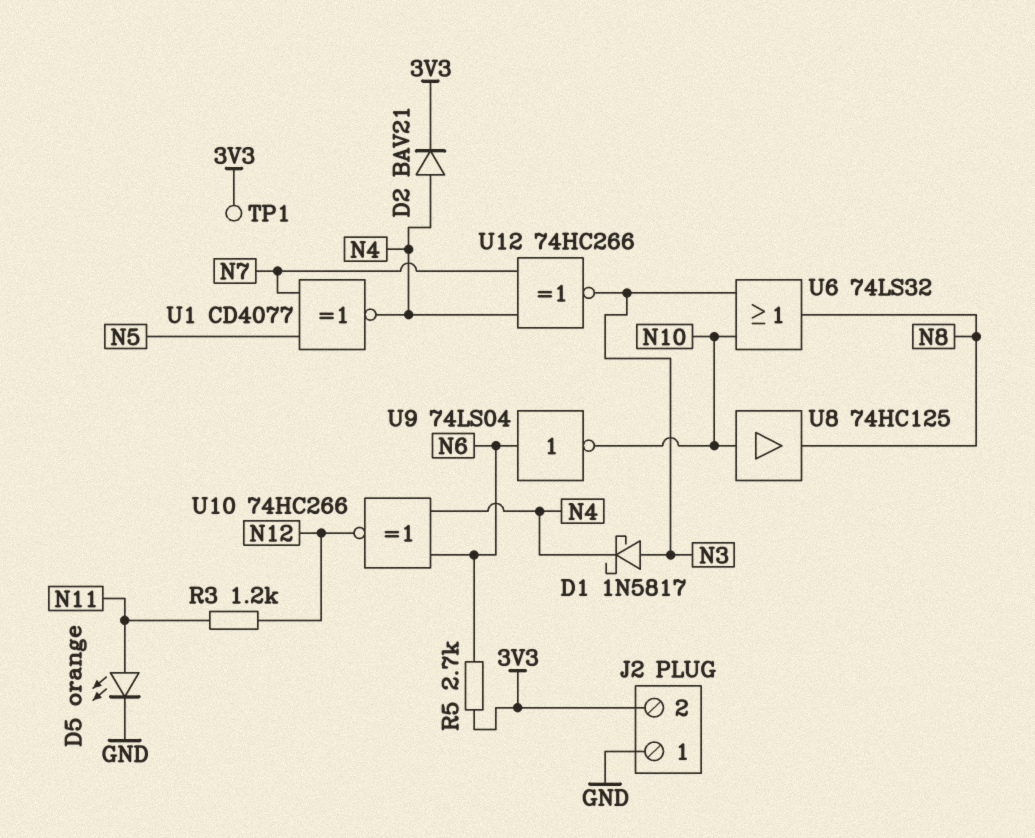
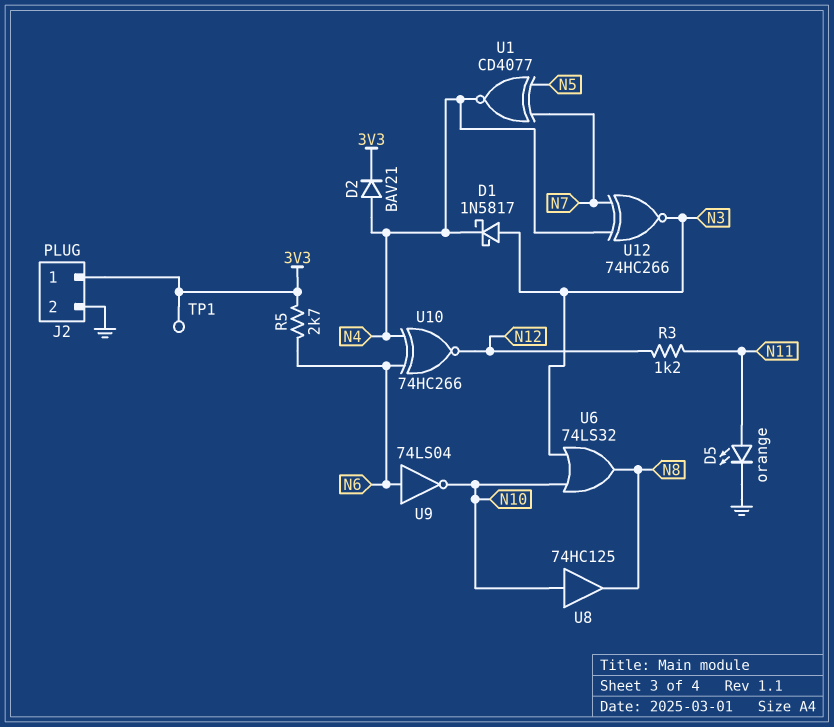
J2 pin 1: GND -> 3V3
J2 pin 2: 3V3 -> GND

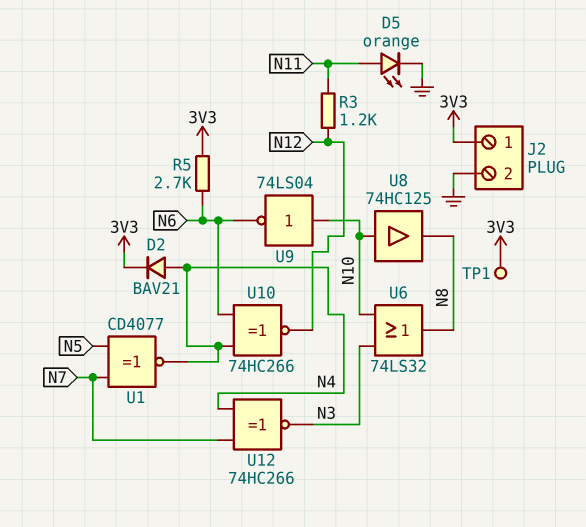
D1: schottky 1N5817 (A N3, K N4) -> none
U9: NOT 74LS04 (in N6, out N10) -> NOT 74LS04 (in N10, out N6)

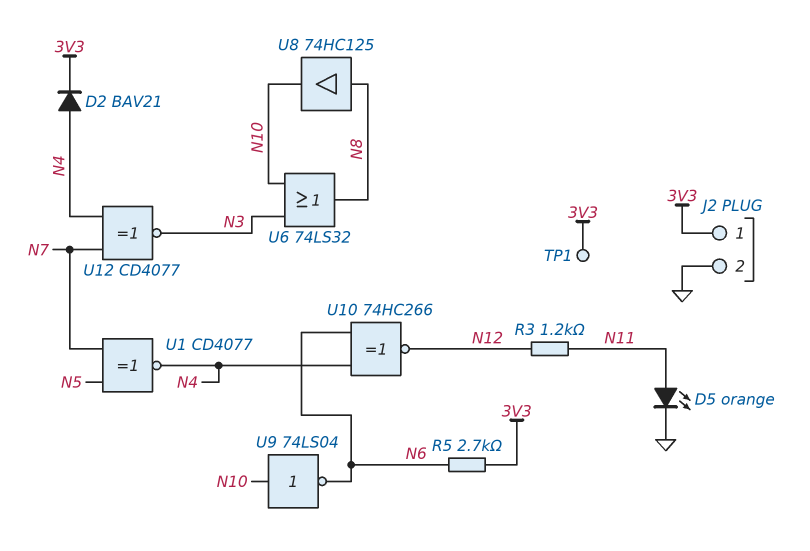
U8: buffer 74HC125 (in N10, out N8) -> buffer 74HC125 (in N8, out N10)
U12: XNOR 74HC266 (in N4, in N7, out N3) -> XNOR CD4077 (in N4, in N7, out N3)

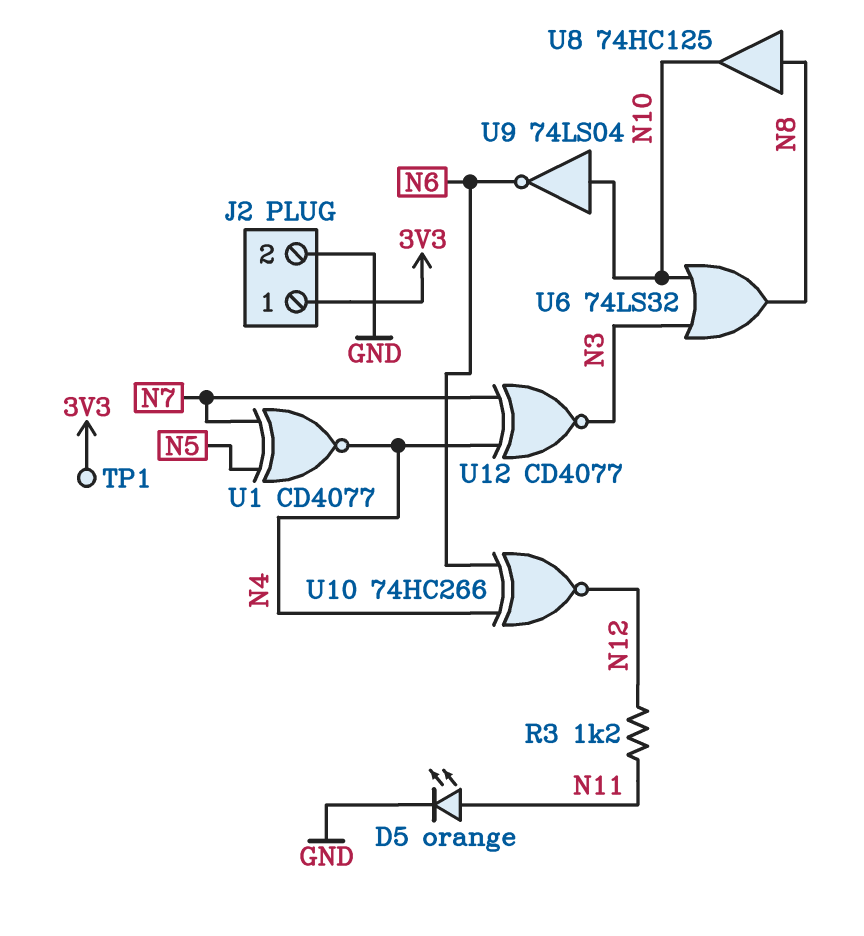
D2: diode BAV21 (A N4, K 3V3) -> none
R5: 2.7k (3V3, N6) -> none

